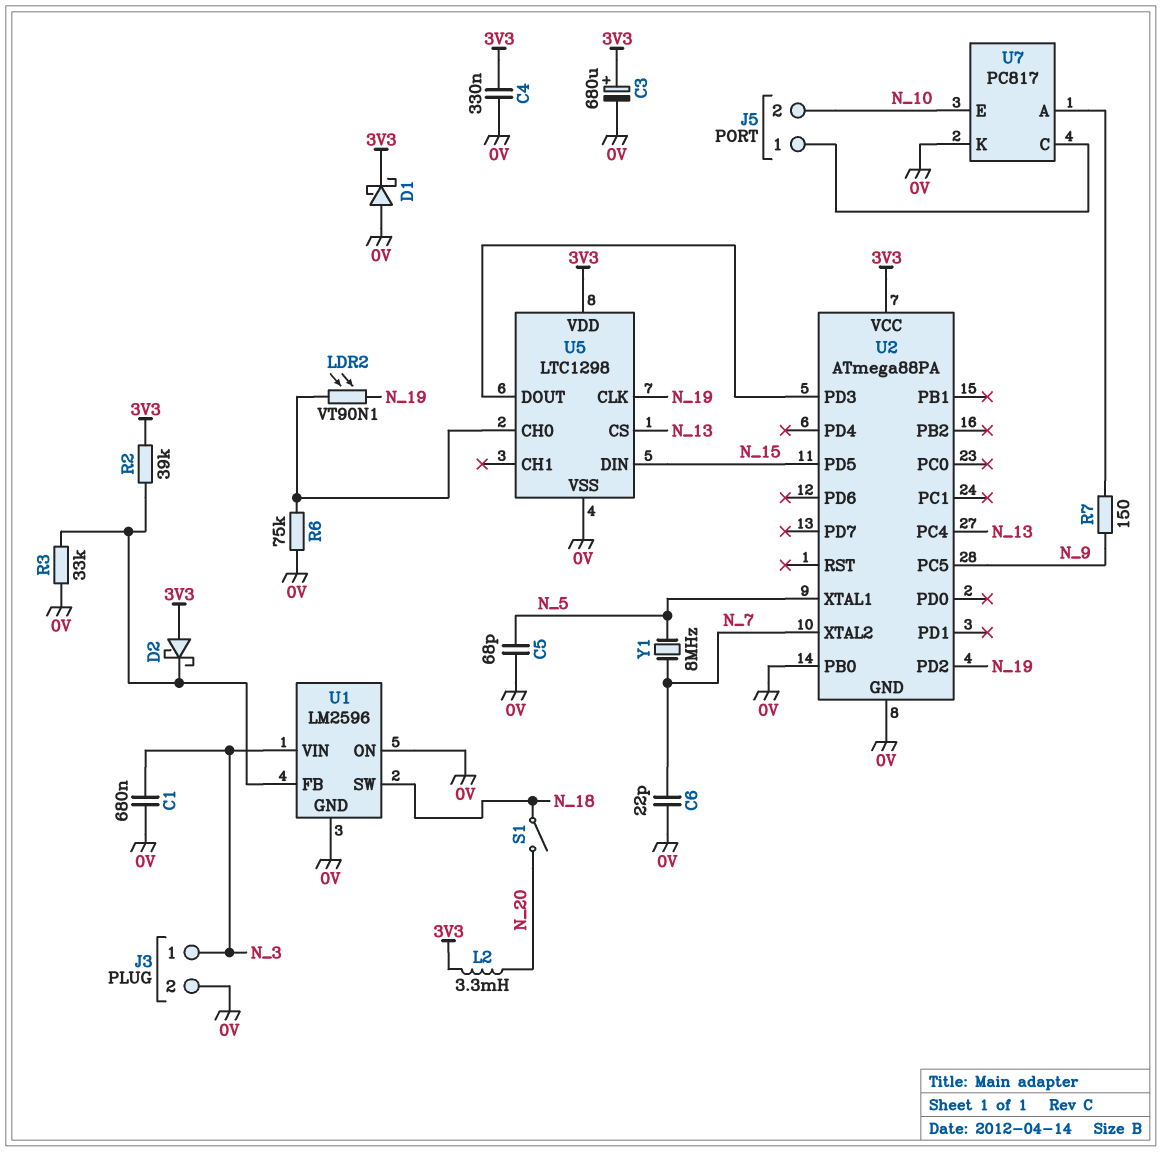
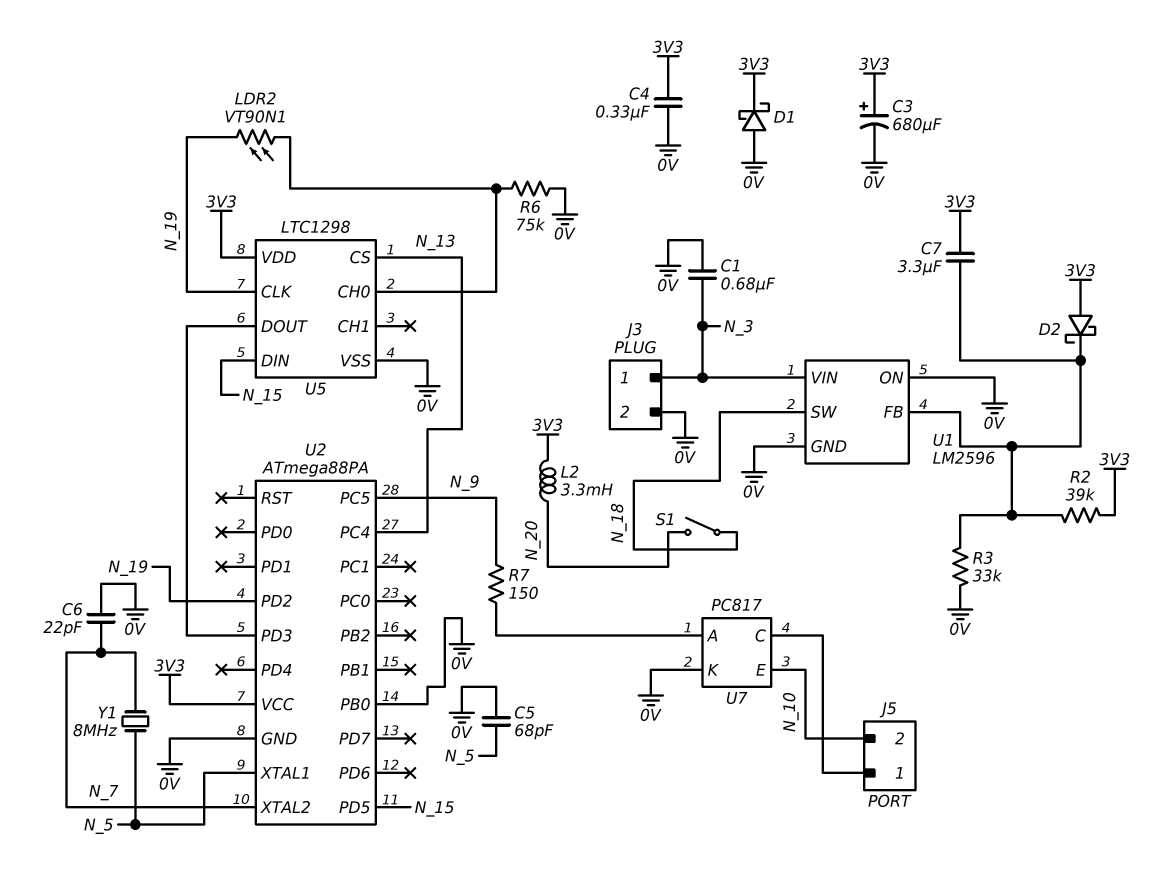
C7: none -> 3.3uF (3V3, U1/FB)

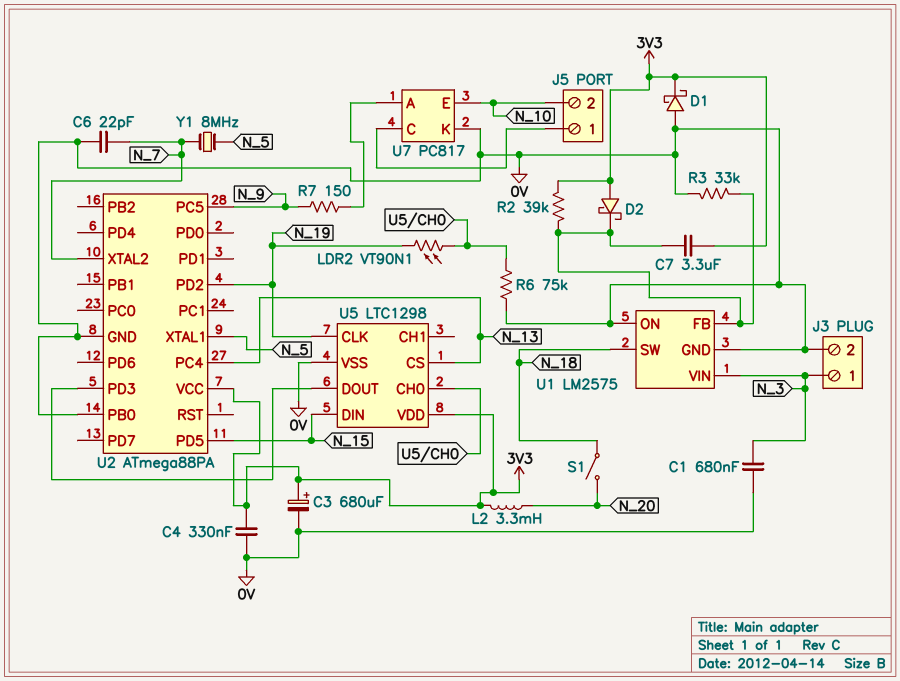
C5: 68pF (0V, N_5) -> none
U1: LM2596 -> LM2575

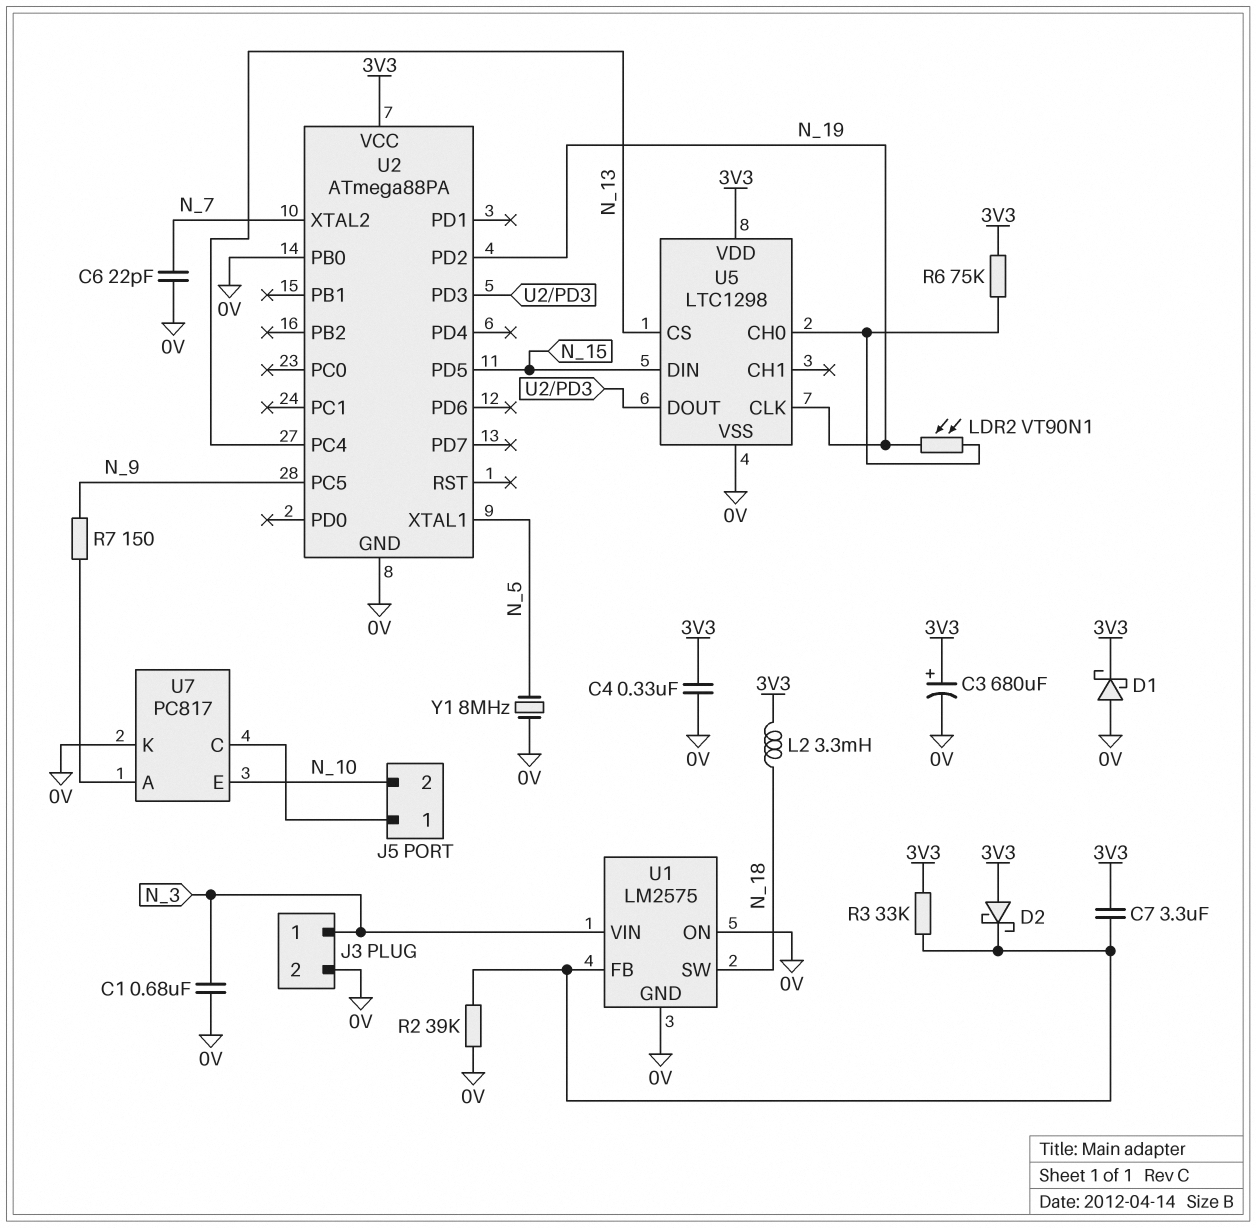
L2: 3.3mH (3V3, N_20) -> 3.3mH (3V3, N_18)
R2: 39k (3V3, U1/FB) -> 39k (0V, U1/FB)
R3: 33k (0V, U1/FB) -> 33k (3V3, U1/FB)
R6: 75k (0V, U5/CH0) -> 75k (3V3, U5/CH0)
S1: switch (N_18, N_20) -> none
Y1: 8MHz (N_5, N_7) -> 8MHz (0V, N_5)

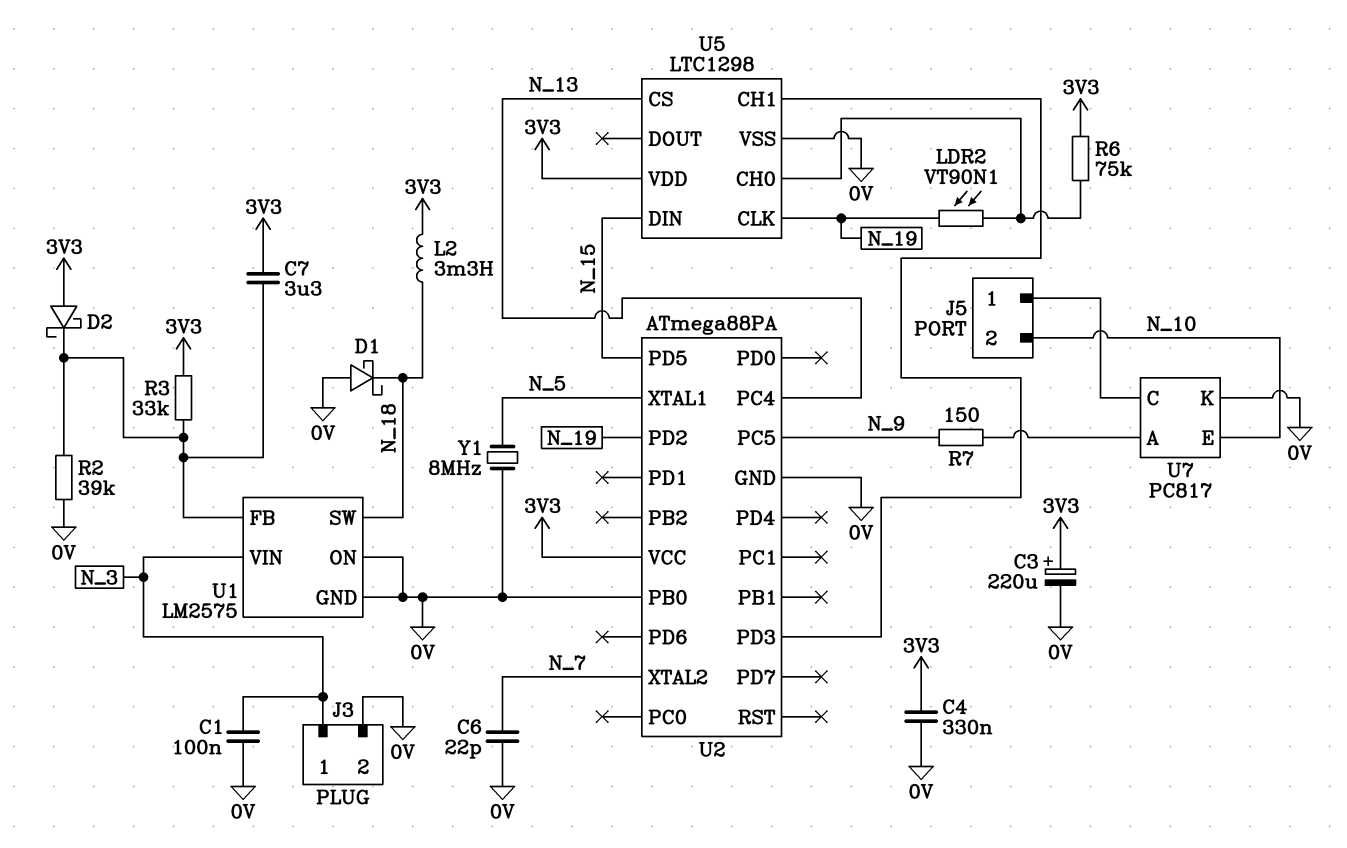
C1: 680nF (0V, N_3) -> 100nF (0V, N_3)
C3: 680uF (plus 3V3, minus 0V) -> 220uF (plus 3V3, minus 0V)
D1: schottky (A 0V, K 3V3) -> schottky (A 0V, K N_18)
U5 pin CH1: none -> U2/PD3
U5 pin DOUT: U2/PD3 -> none

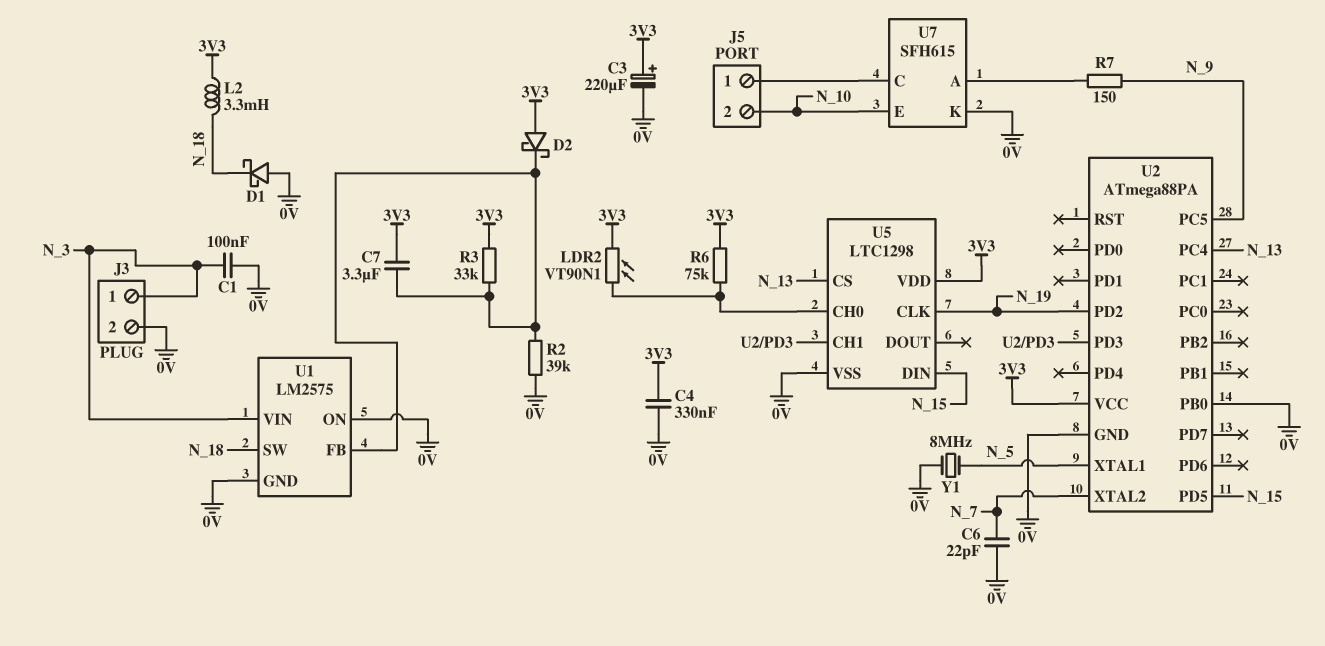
LDR2: VT90N1 (N_19, U5/CH0) -> VT90N1 (3V3, U5/CH0)
U7: PC817 -> SFH615

